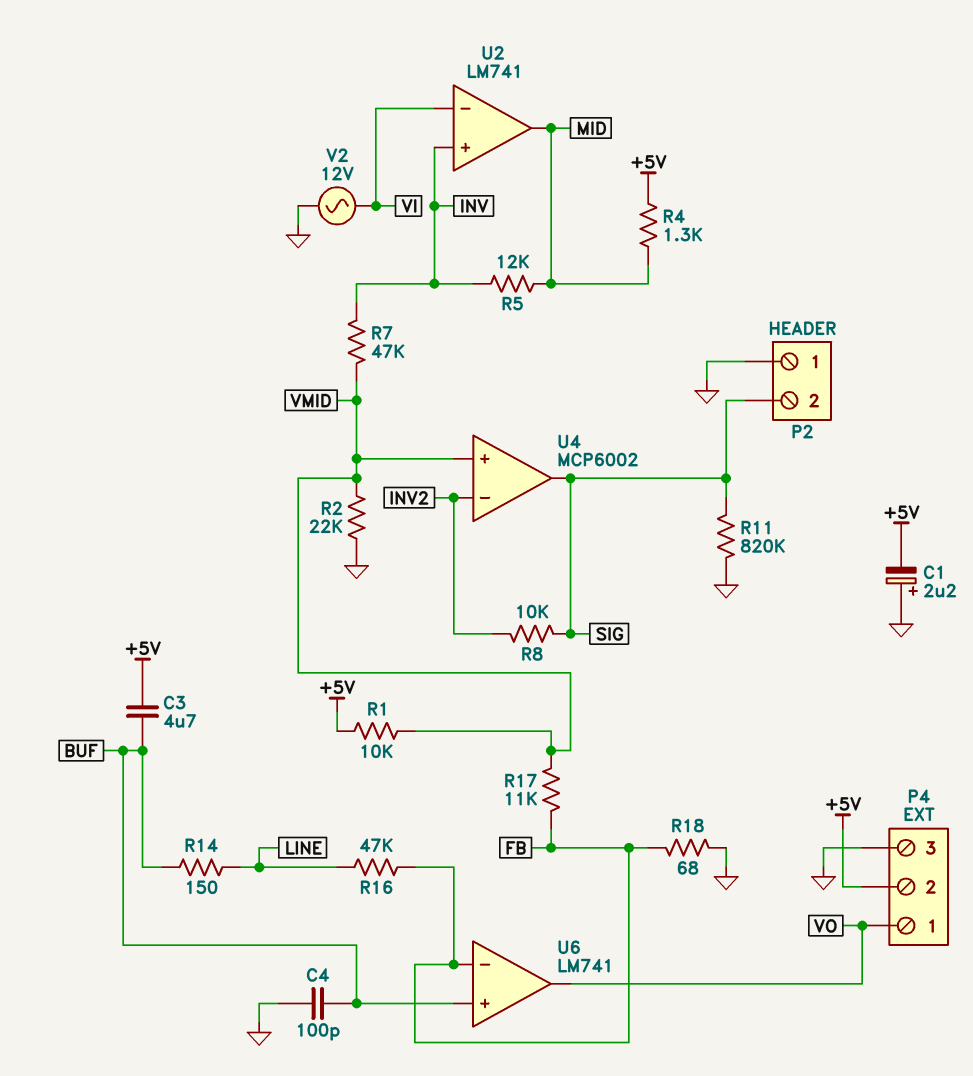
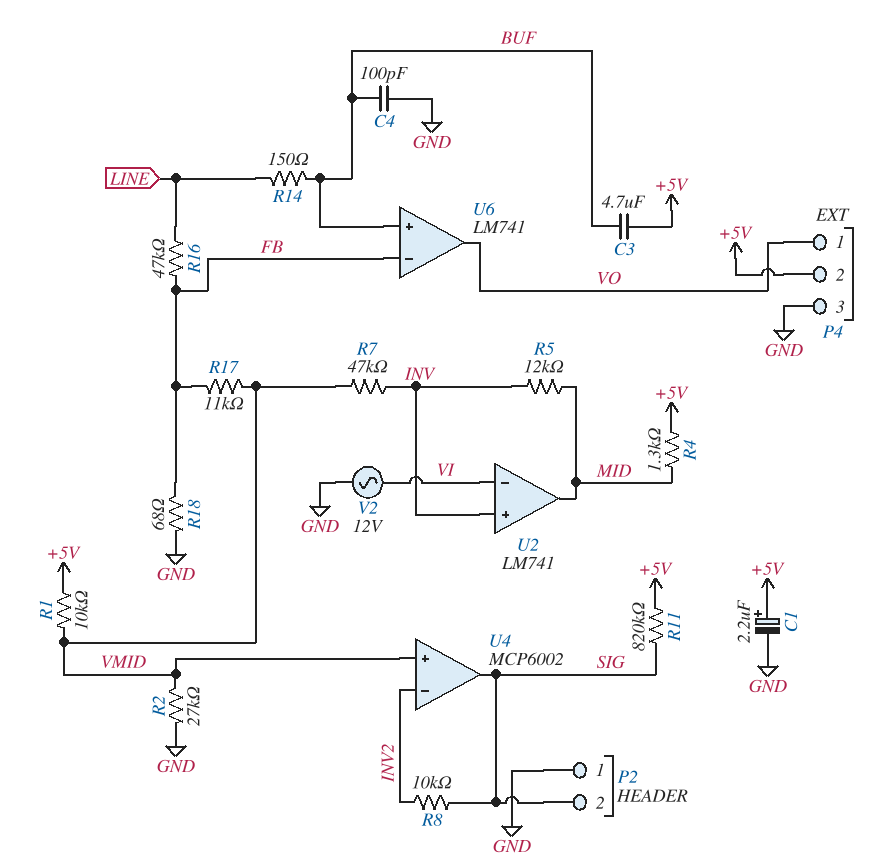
C1: 2.2uF (plus GND, minus +5V) -> 2.2uF (plus +5V, minus GND)
R2: 22k (GND, VMID) -> 27k (GND, VMID)
R11: 820k (GND, SIG) -> 820k (+5V, SIG)

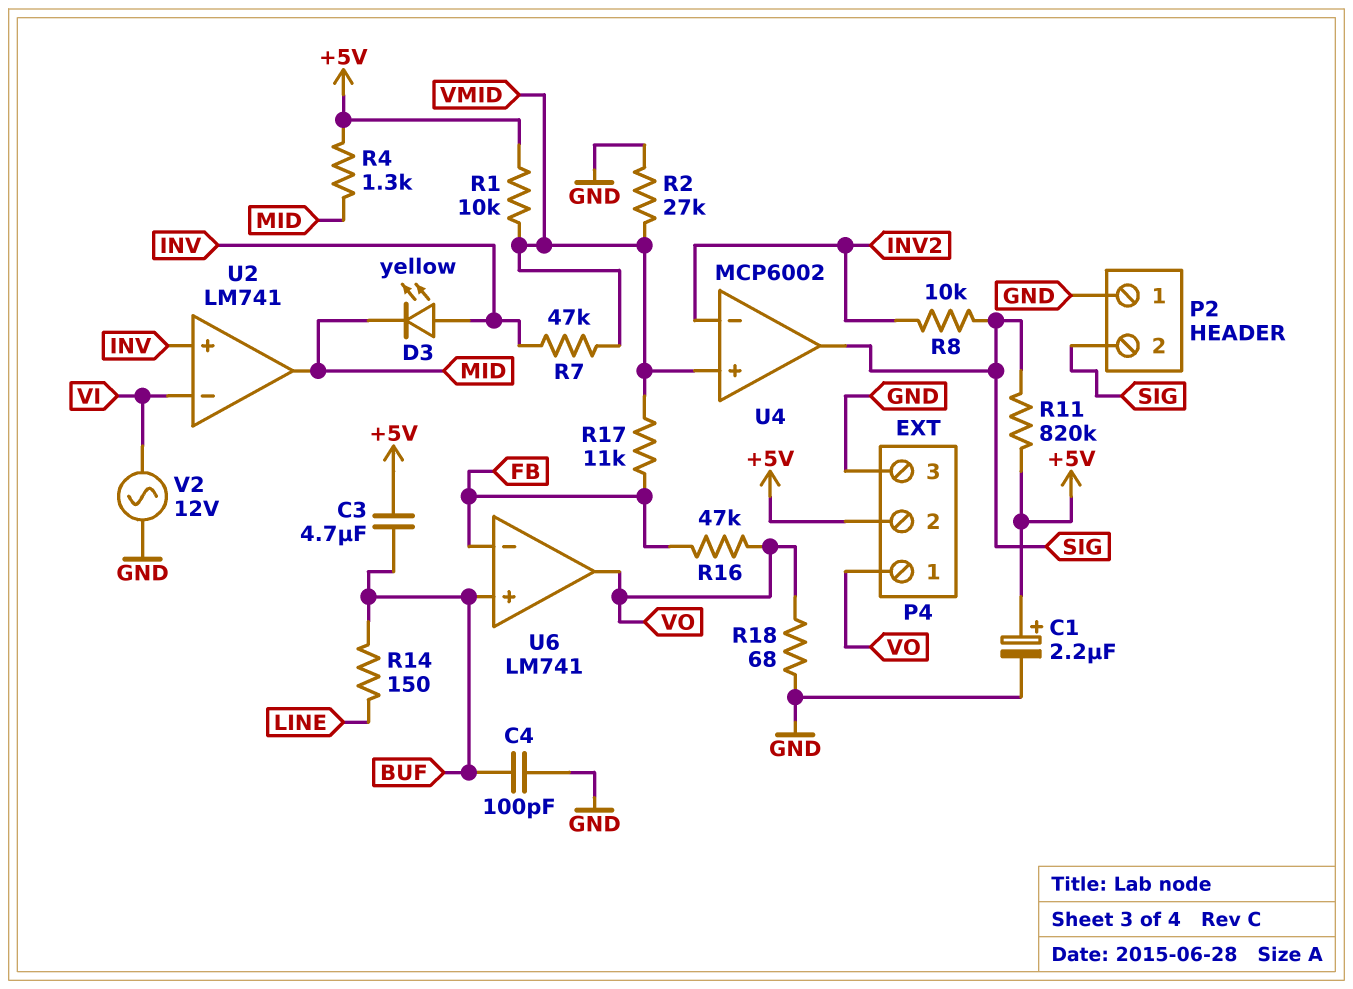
D3: none -> LED yellow (A INV, K MID)
R5: 12k (INV, MID) -> none
R16: 47k (FB, LINE) -> 47k (FB, VO)
R18: 68 (FB, GND) -> 68 (GND, VO)

